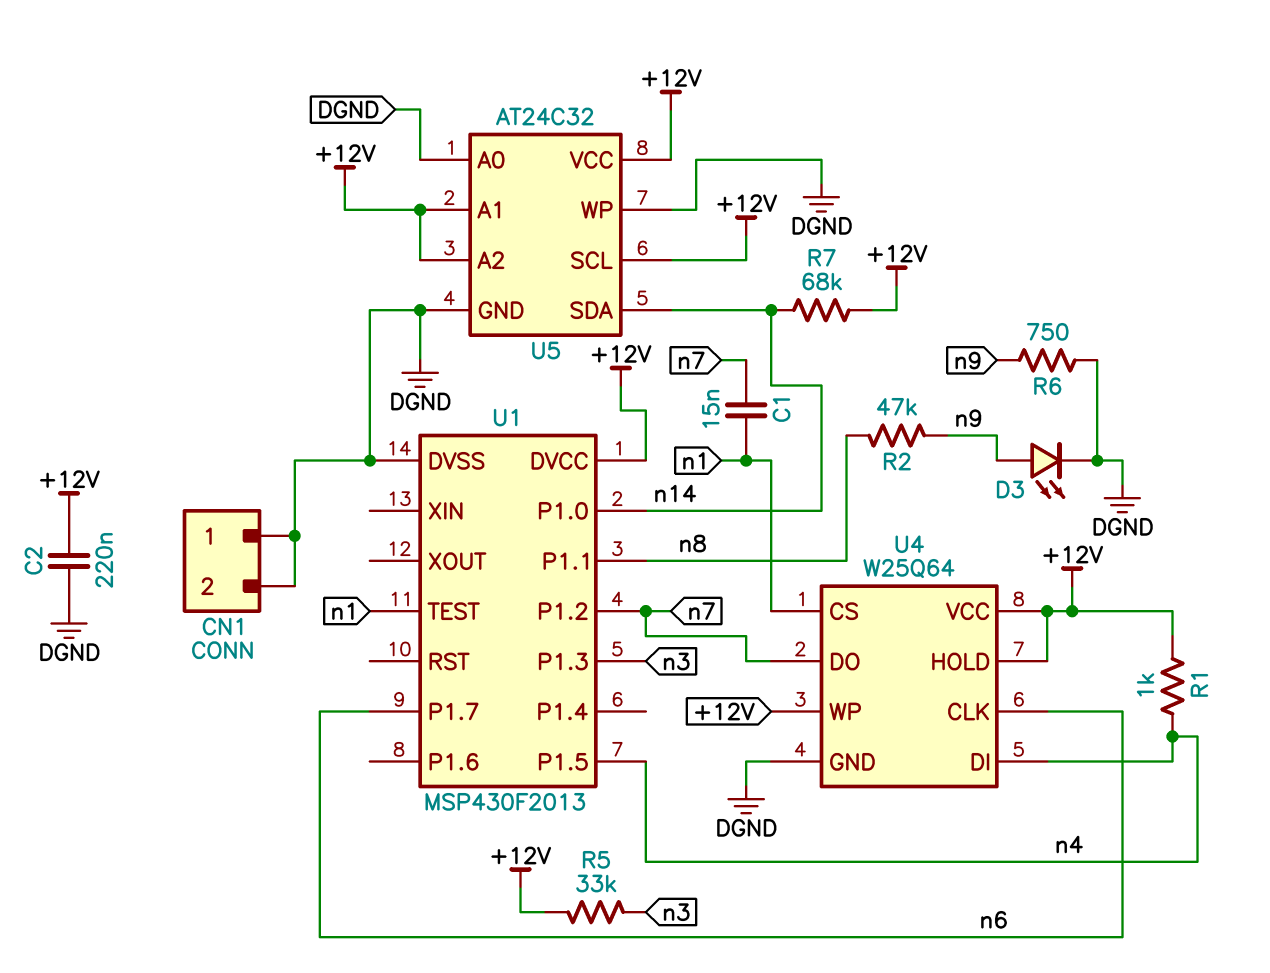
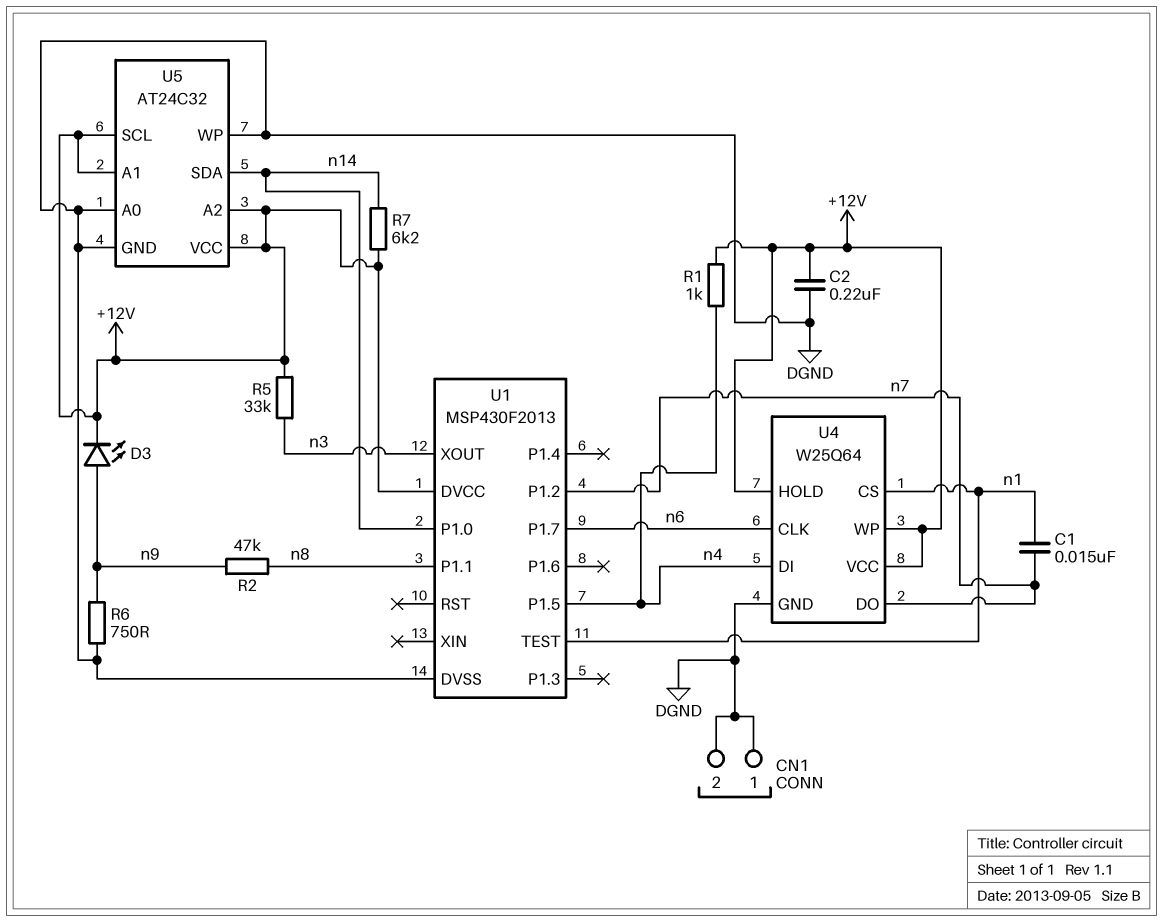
D3: LED (A n9, K DGND) -> LED (A n9, K +12V)
R7: 68k (+12V, n14) -> 6.2k (+12V, n14)
U1 pin P1.3: n3 -> none
U1 pin XOUT: none -> n3

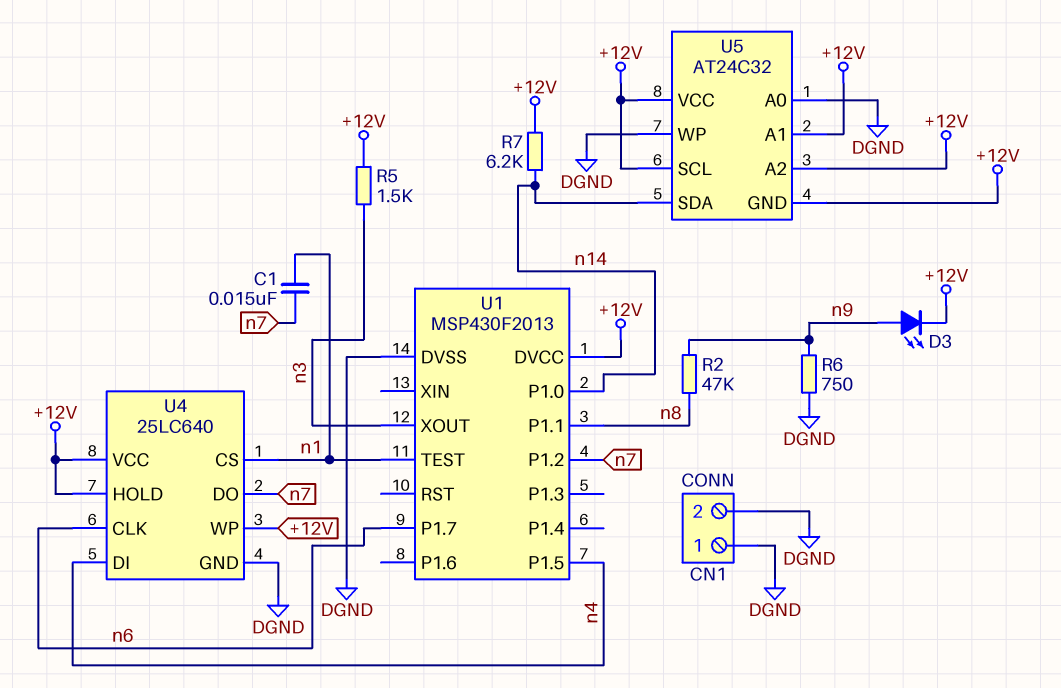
C2: 220nF (+12V, DGND) -> none
R1: 1k (+12V, n4) -> none
R5: 33k (+12V, n3) -> 1.5k (+12V, n3)
U4: W25Q64 -> 25LC640
U5 pin GND: DGND -> +12V

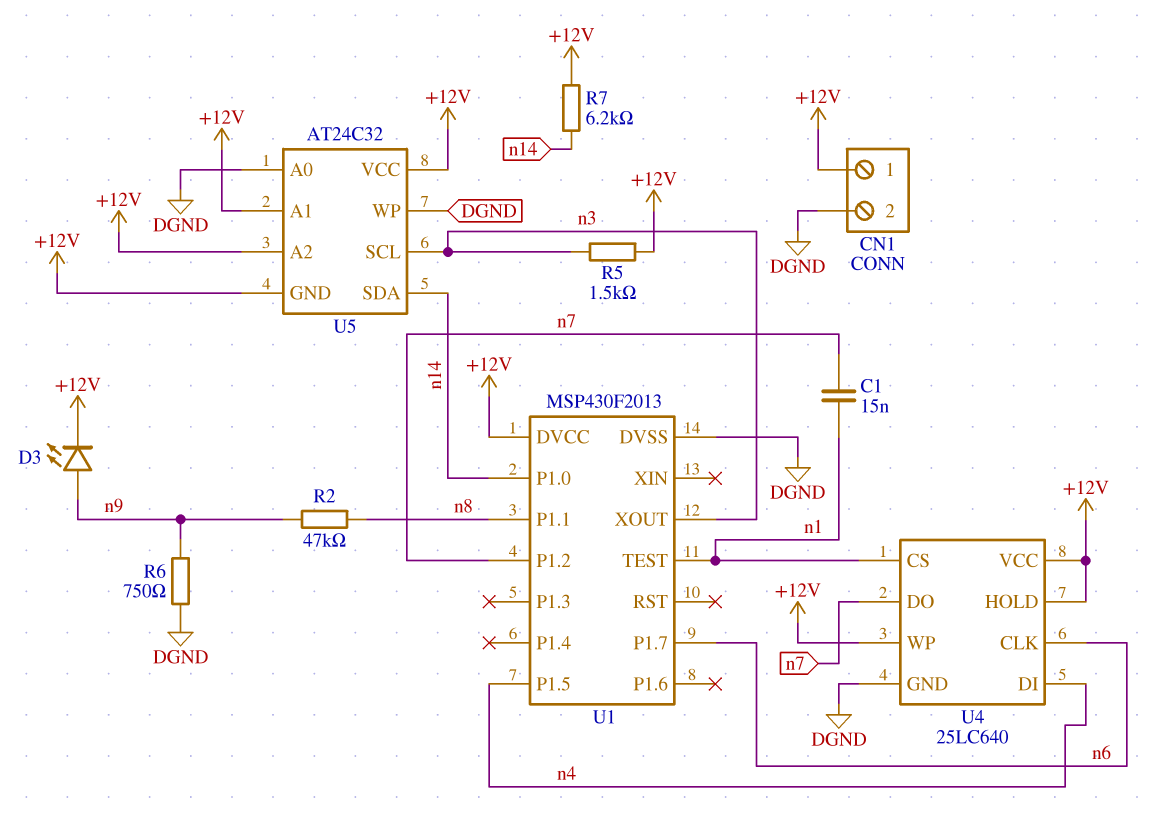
CN1 pin 1: DGND -> +12V
U5 pin SCL: +12V -> n3

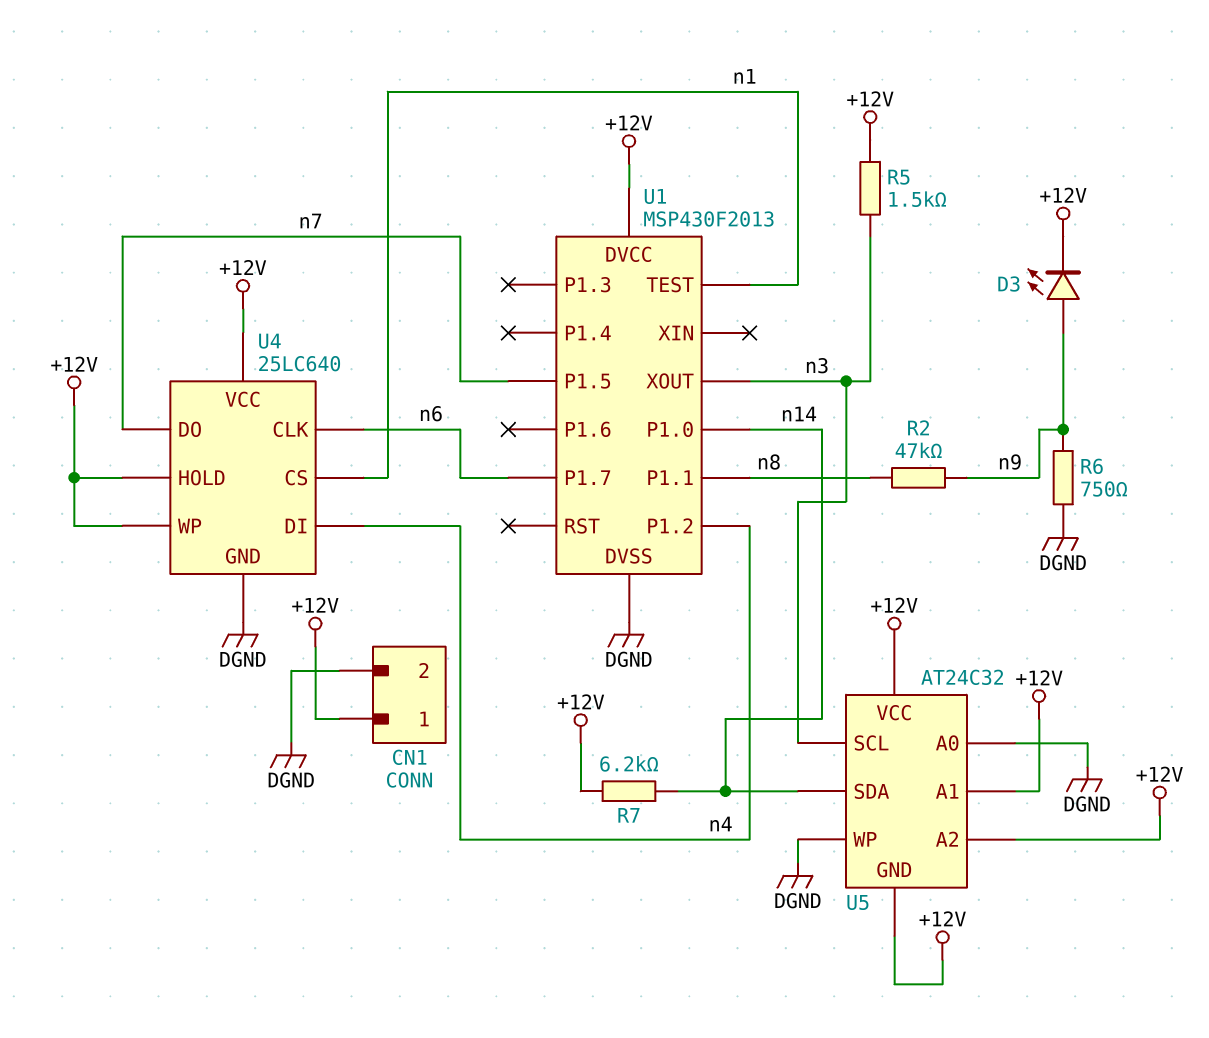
C1: 15nF (n1, n7) -> none
U1 pin P1.2: n7 -> n4
U1 pin P1.5: n4 -> n7

